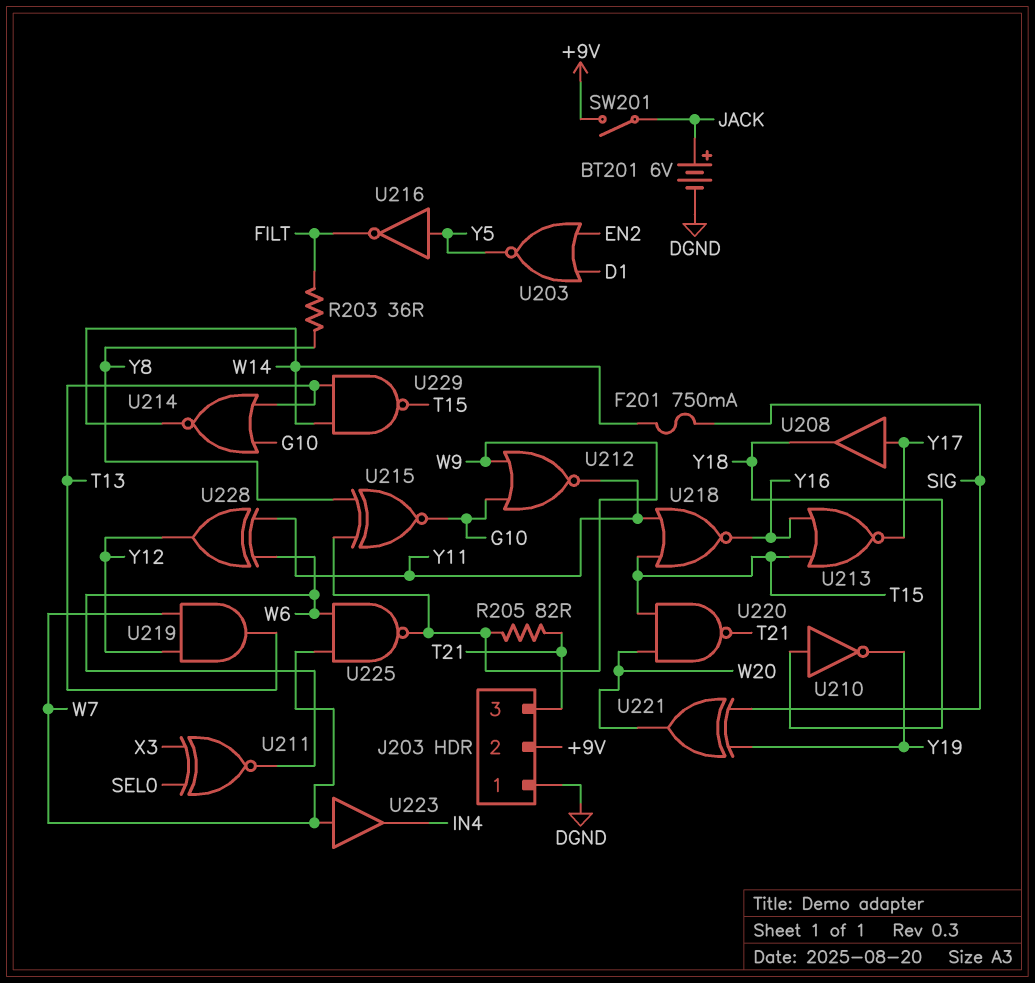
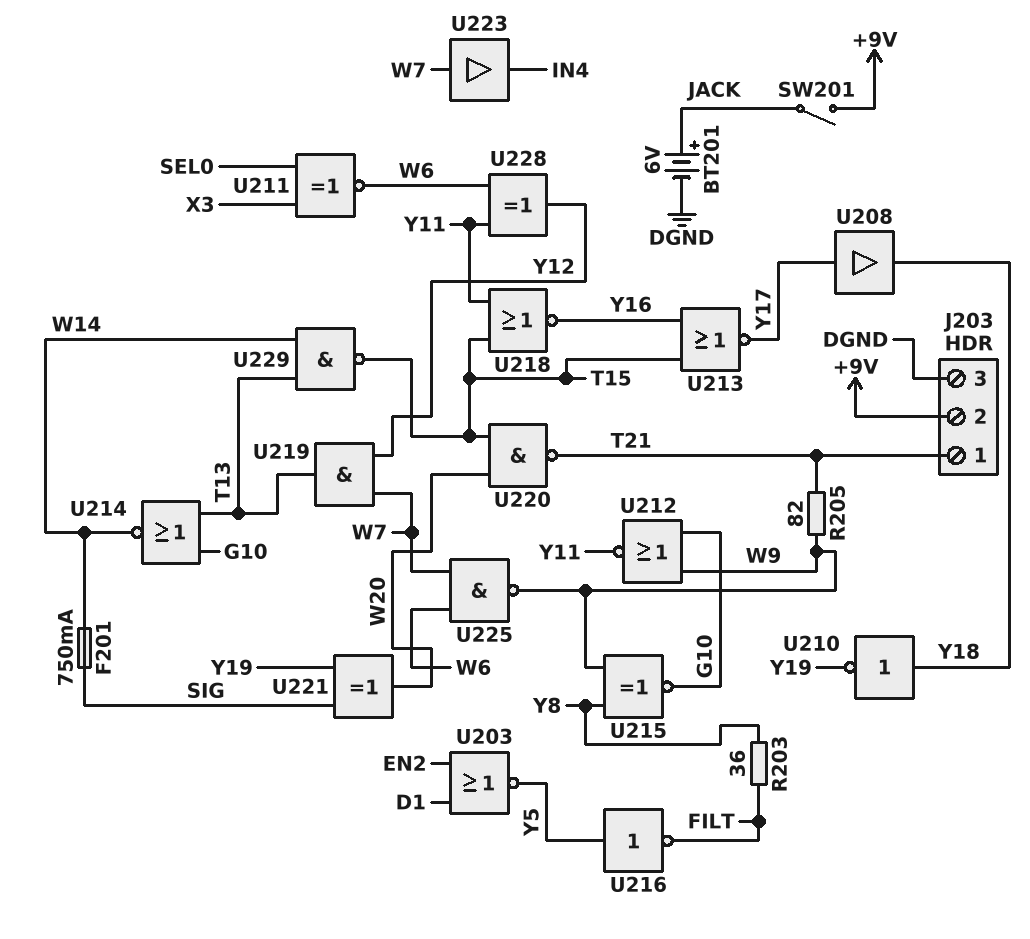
J203 pin 1: DGND -> T21
J203 pin 3: T21 -> DGND

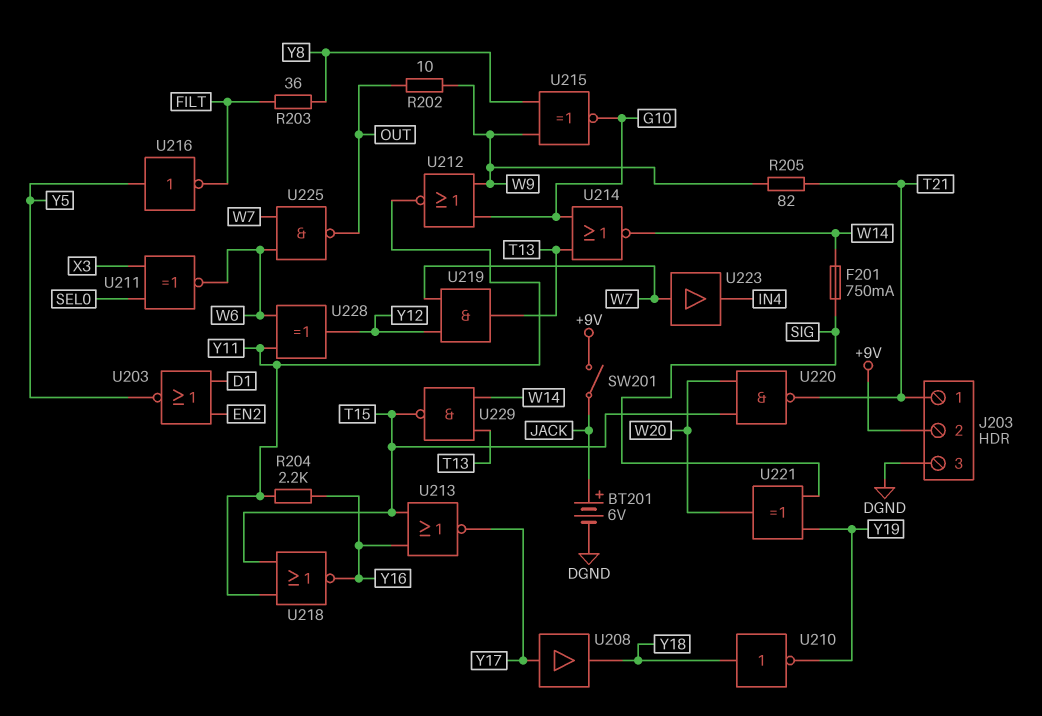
R202: none -> 10 (OUT, W9)
R204: none -> 2.2k (Y11, Y16)
U225: NAND (in W6, in W7, out W9) -> NAND (in W6, in W7, out OUT)

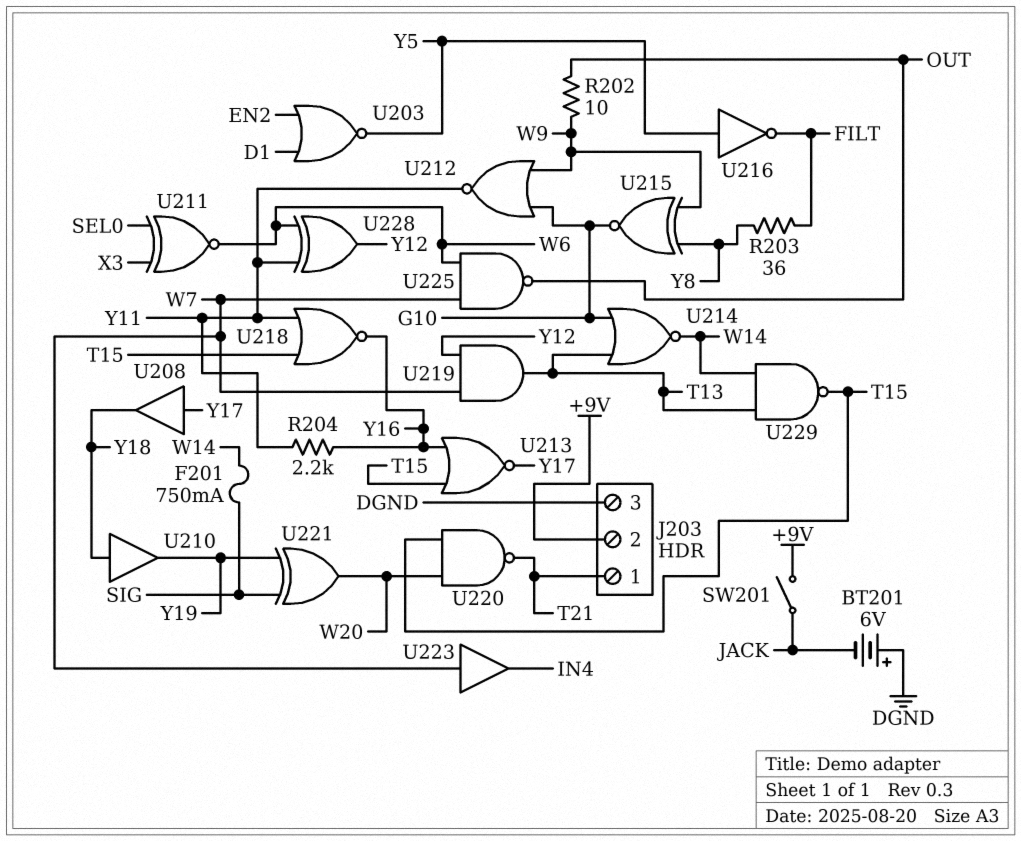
BT201: 6V (plus JACK, minus DGND) -> 6V (plus DGND, minus JACK)
R205: 82 (T21, W9) -> none
U210: NOT (in Y18, out Y19) -> buffer (in Y18, out Y19)

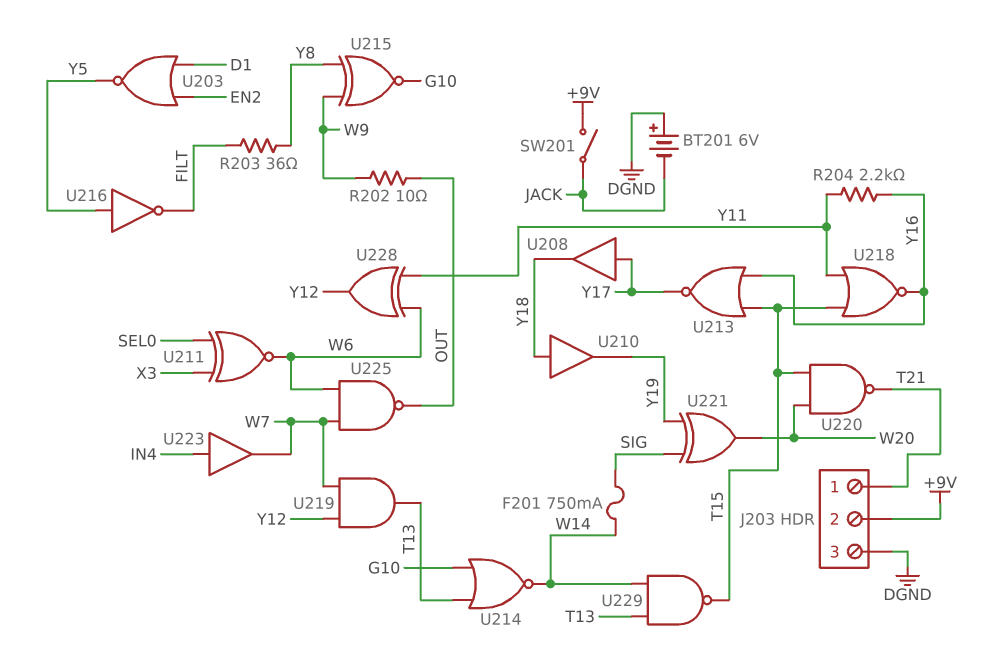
U212: NOR (in G10, in W9, out Y11) -> none
U223: buffer (in W7, out IN4) -> buffer (in IN4, out W7)

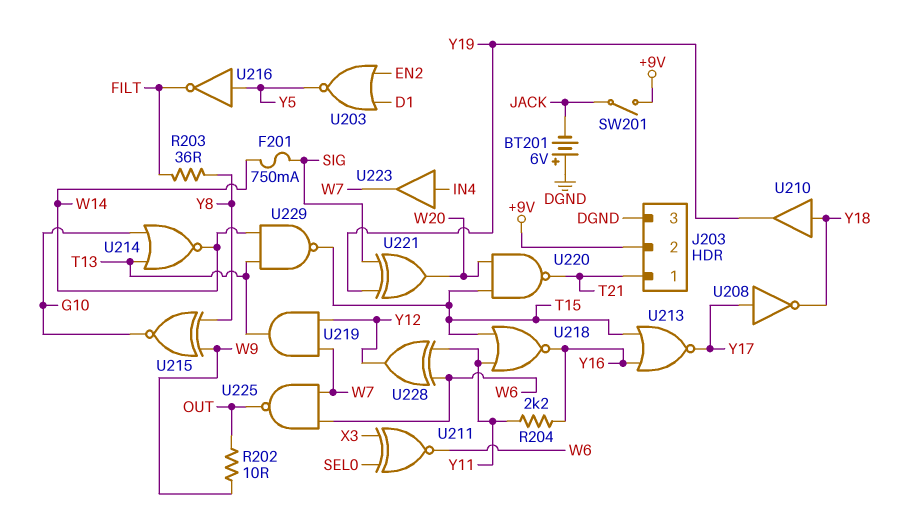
U208: buffer (in Y17, out Y18) -> NOT (in Y17, out Y18)

